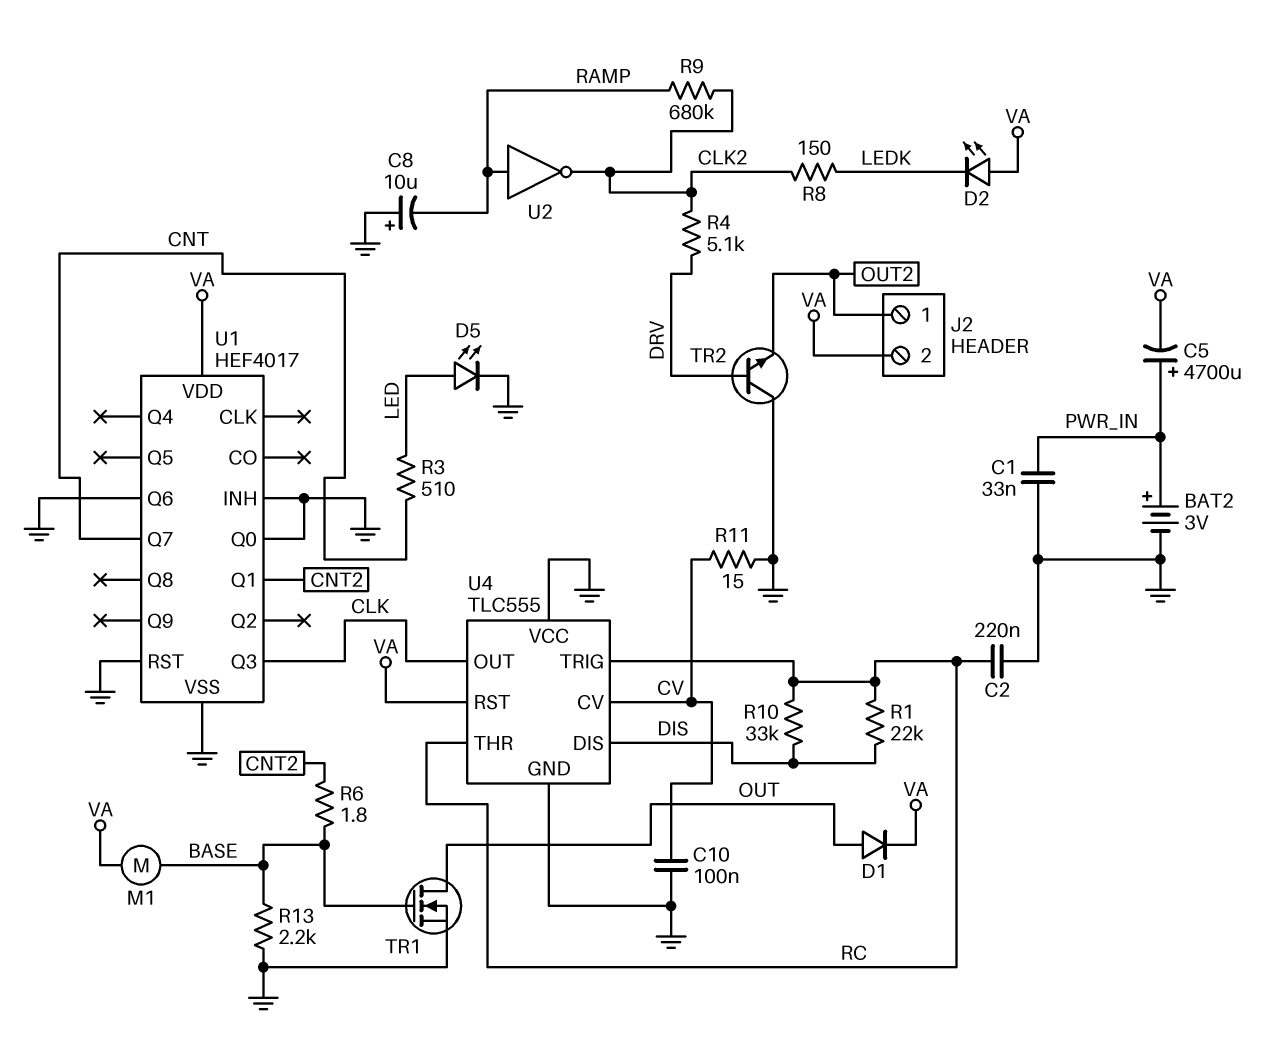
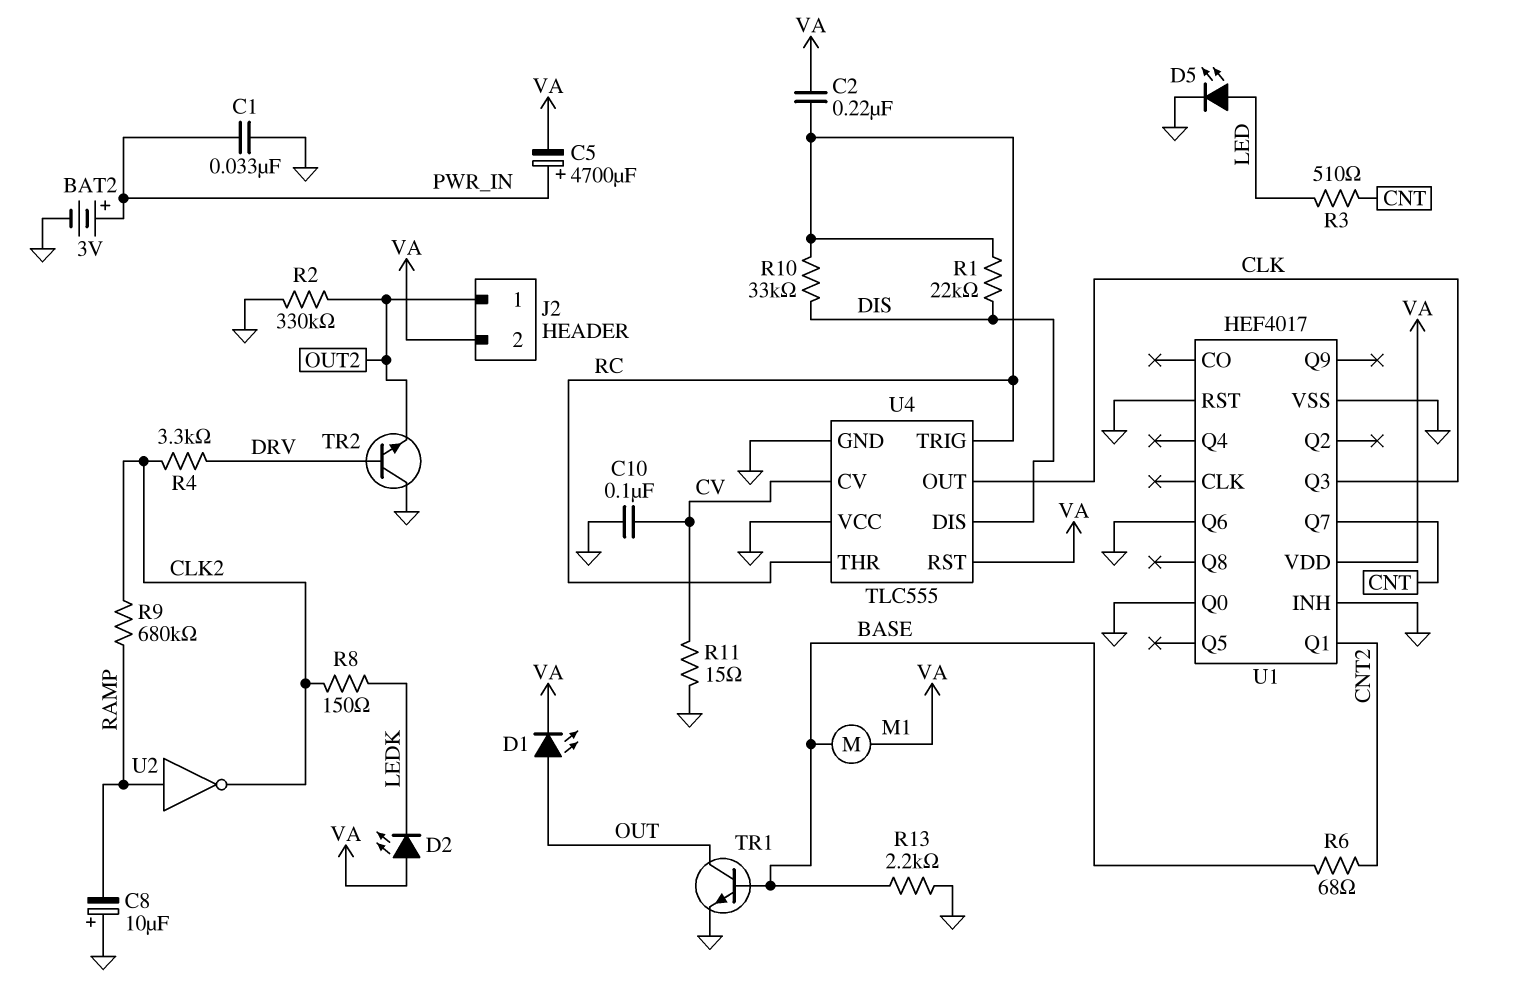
C2: 220nF (GND, RC) -> 220nF (RC, VA)
D1: diode (A OUT, K VA) -> LED (A OUT, K VA)
R2: none -> 330k (GND, OUT2)
R4: 5.1k (CLK2, DRV) -> 3.3k (CLK2, DRV)
R6: 1.8 (BASE, CNT2) -> 68 (BASE, CNT2)
TR1: NMOS (G BASE, D OUT, S GND) -> NPN (B BASE, C OUT, E GND)

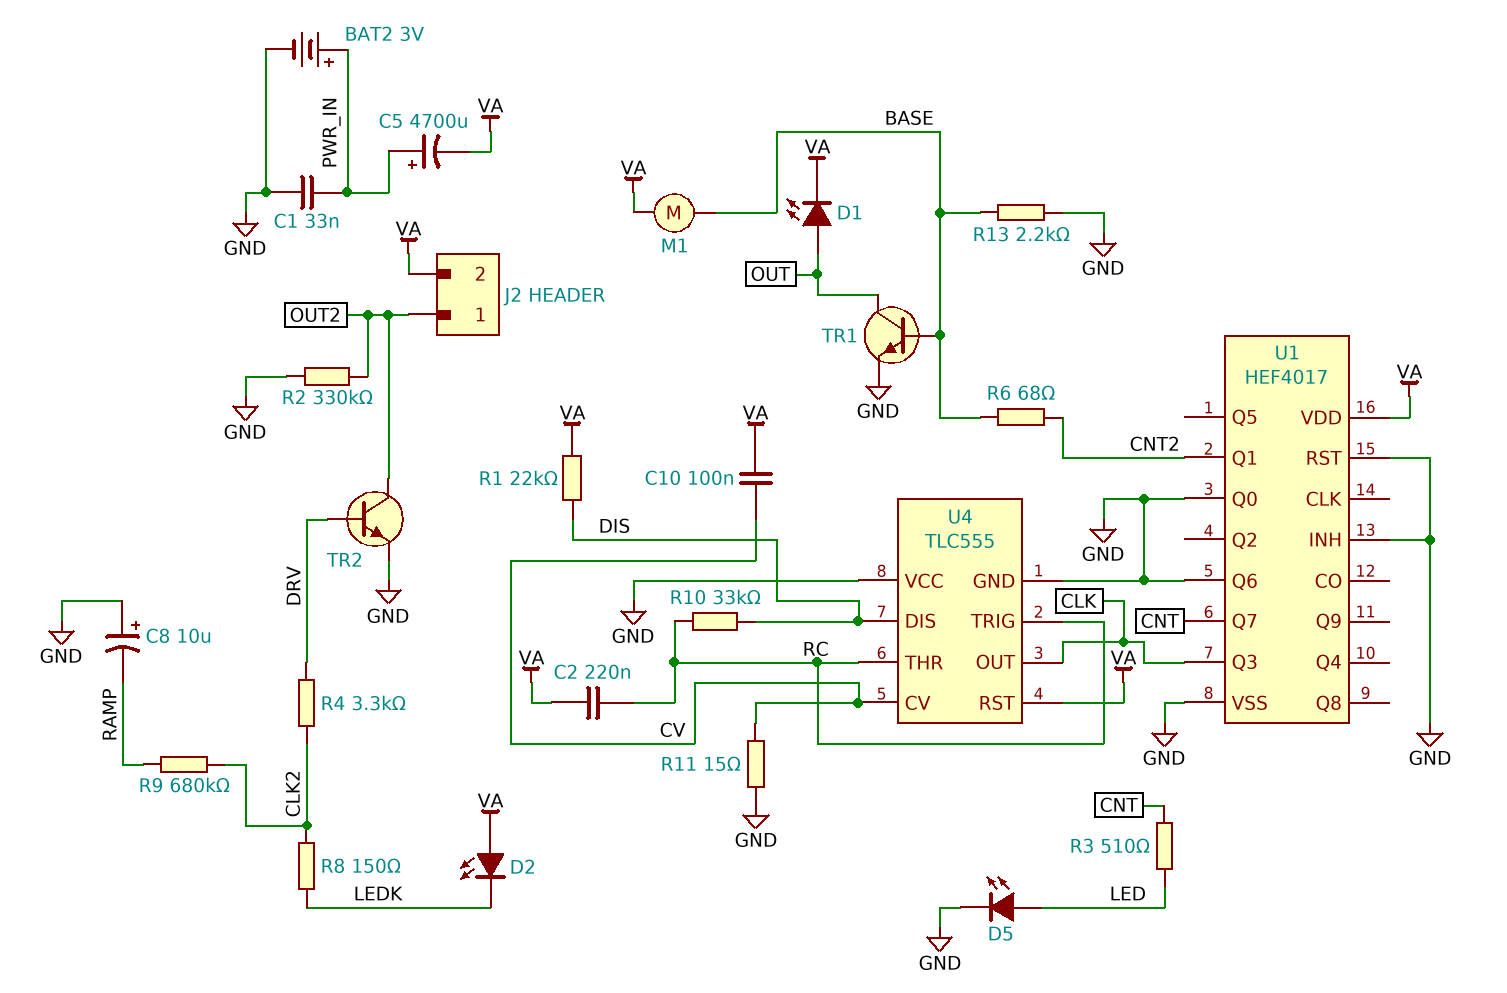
C10: 100nF (CV, GND) -> 100nF (CV, VA)
R1: 22k (DIS, RC) -> 22k (DIS, VA)
TR2: NPN (B DRV, C GND, E OUT2) -> NPN (B DRV, C OUT2, E GND)
U2: NOT (in RAMP, out CLK2) -> none

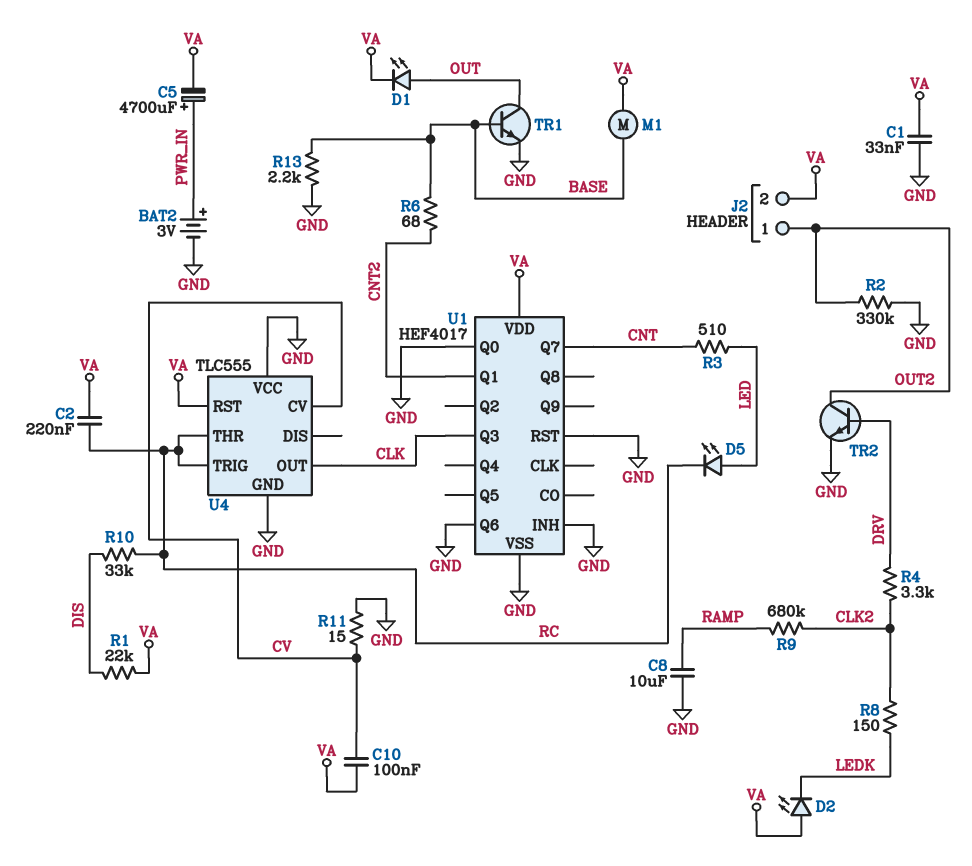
C1: 33nF (GND, PWR_IN) -> 33nF (GND, VA)
C8: 10uF (plus GND, minus RAMP) -> 10uF (GND, RAMP)
D5: LED (A LED, K GND) -> LED (A LED, K RC)
U4 pin DIS: DIS -> none

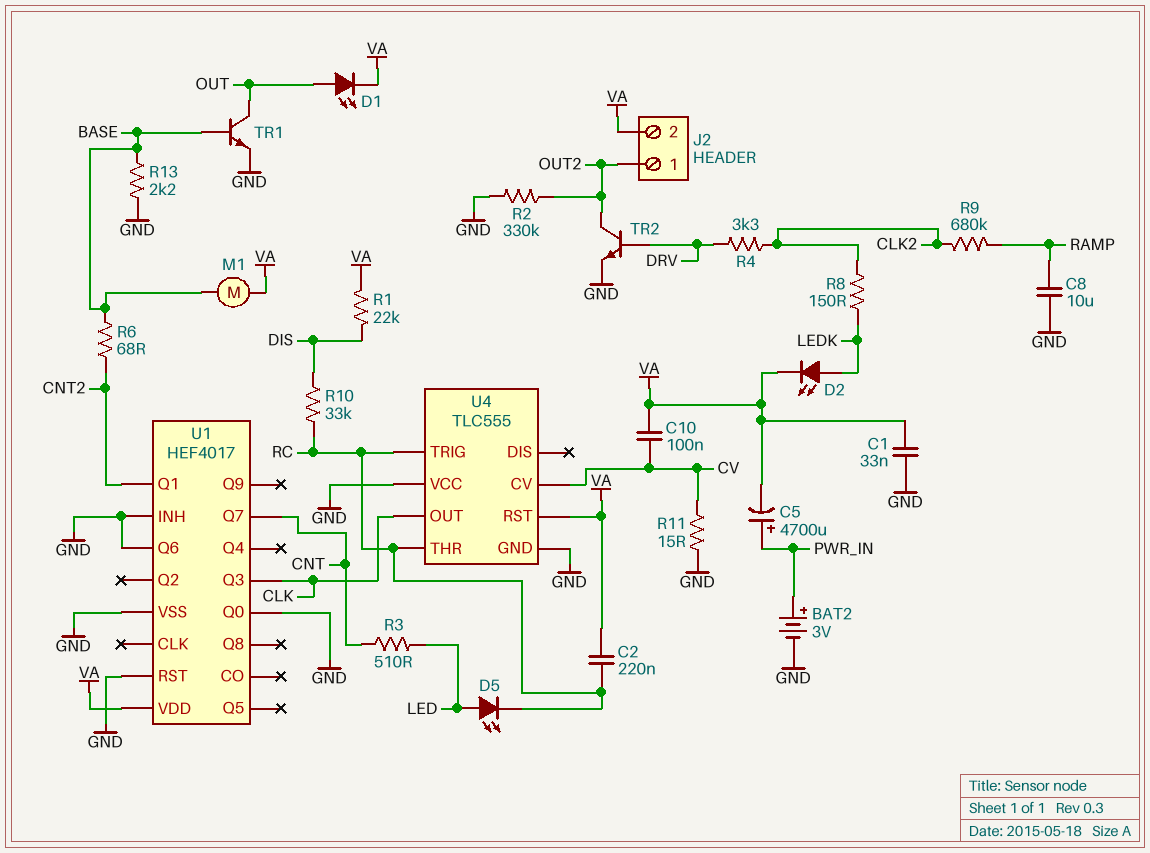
D2: LED (A VA, K LEDK) -> LED (A LEDK, K VA)

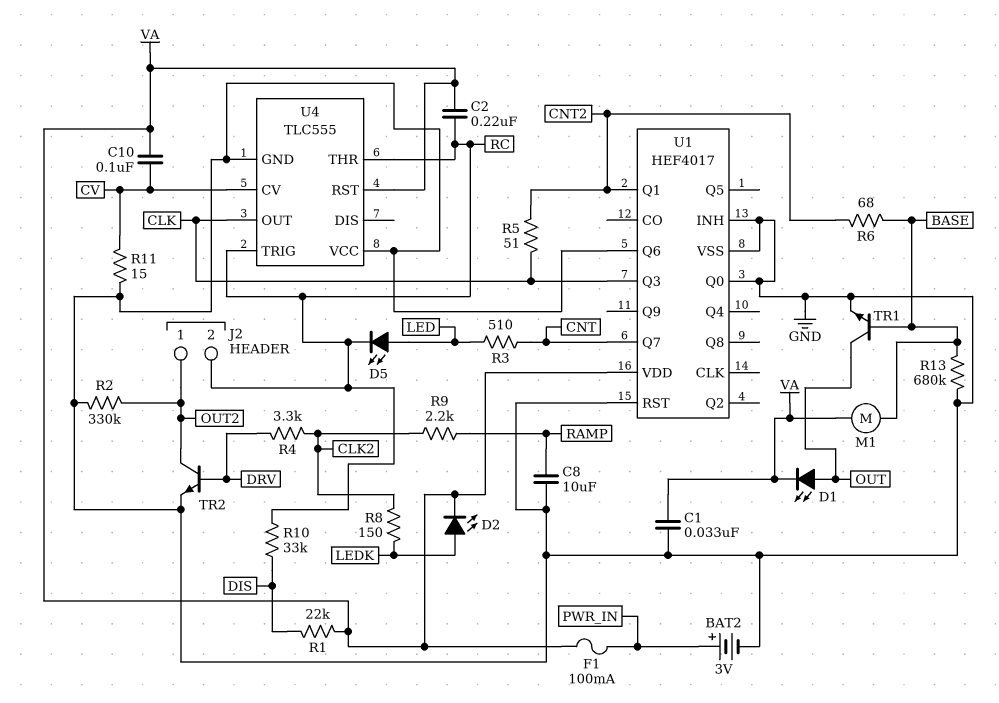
C5: 4700uF (plus PWR_IN, minus VA) -> none
F1: none -> 100mA (PWR_IN, VA)
J2 pin 2: VA -> RC
R5: none -> 51 (CLK, CNT2)
R9: 680k (CLK2, RAMP) -> 2.2k (CLK2, RAMP)
R13: 2.2k (BASE, GND) -> 680k (BASE, GND)

